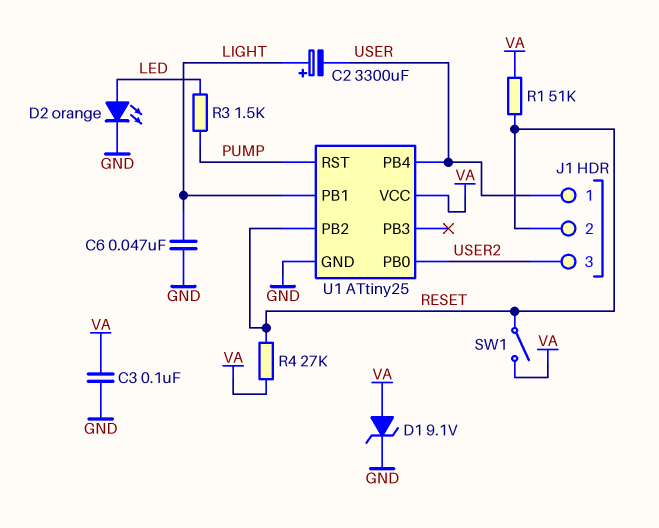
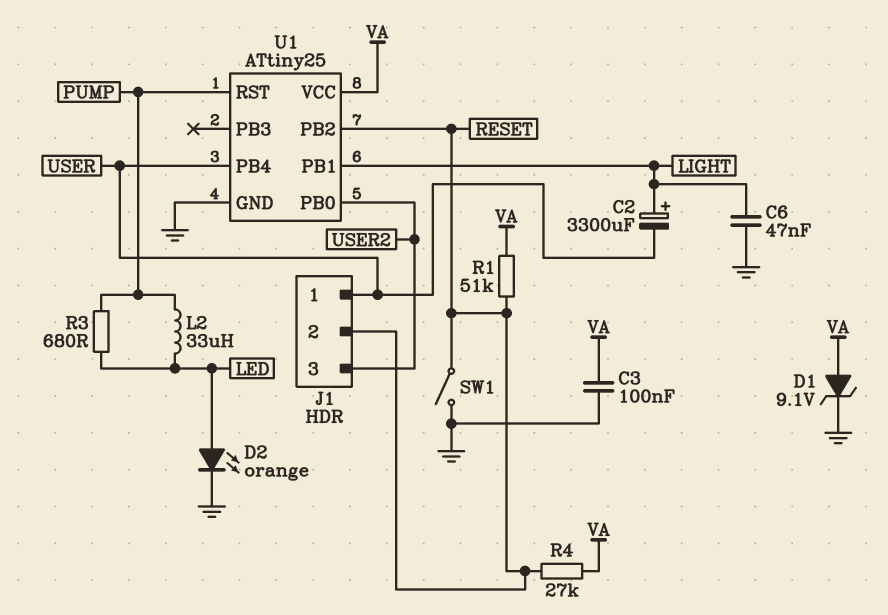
L2: none -> 33uH (LED, PUMP)
R3: 1.5k (LED, PUMP) -> 680 (LED, PUMP)
SW1: switch (RESET, VA) -> switch (GND, RESET)

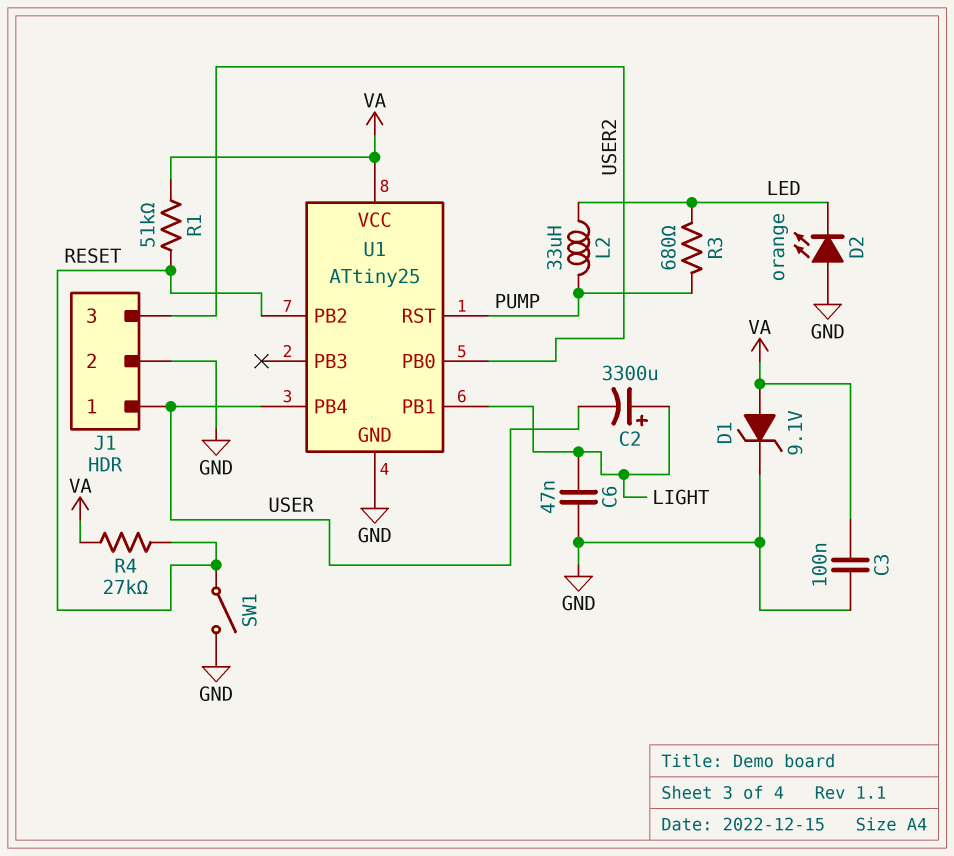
D2: LED orange (A LED, K GND) -> LED orange (A GND, K LED)
J1 pin 2: RESET -> GND

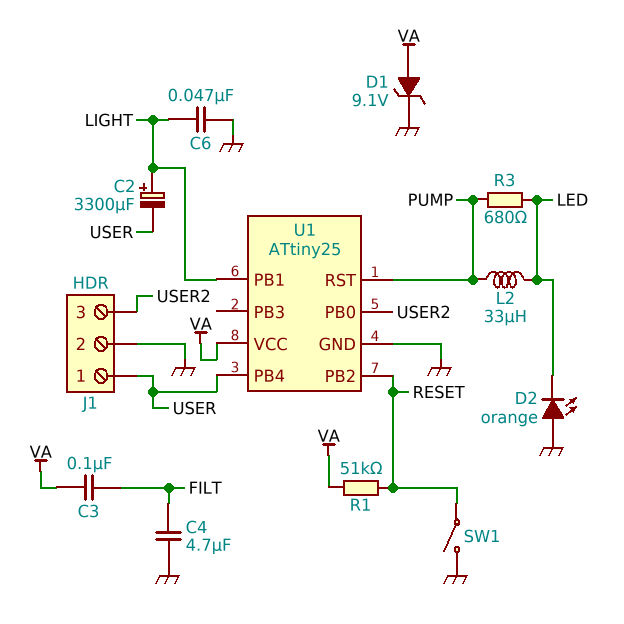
C3: 100nF (GND, VA) -> 100nF (FILT, VA)
C4: none -> 4.7uF (FILT, GND)
R4: 27k (RESET, VA) -> none

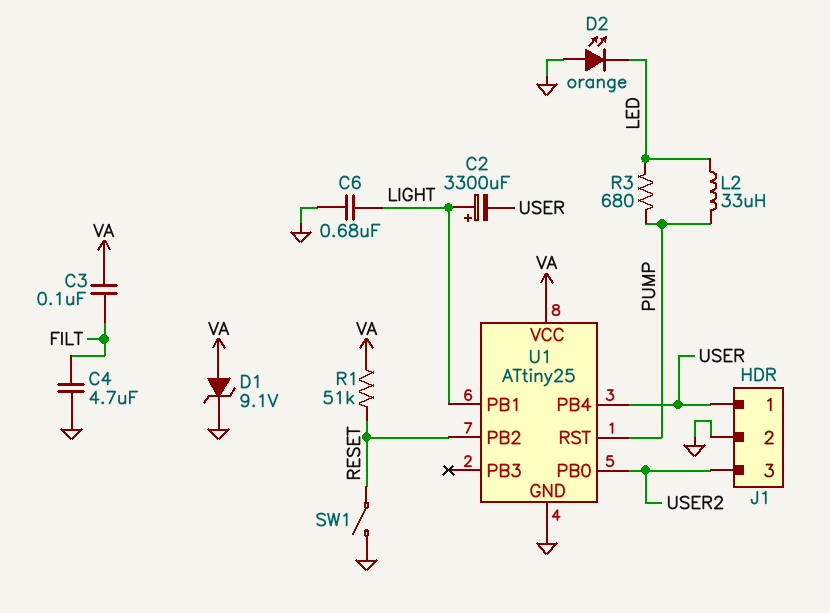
C6: 47nF (GND, LIGHT) -> 680nF (GND, LIGHT)

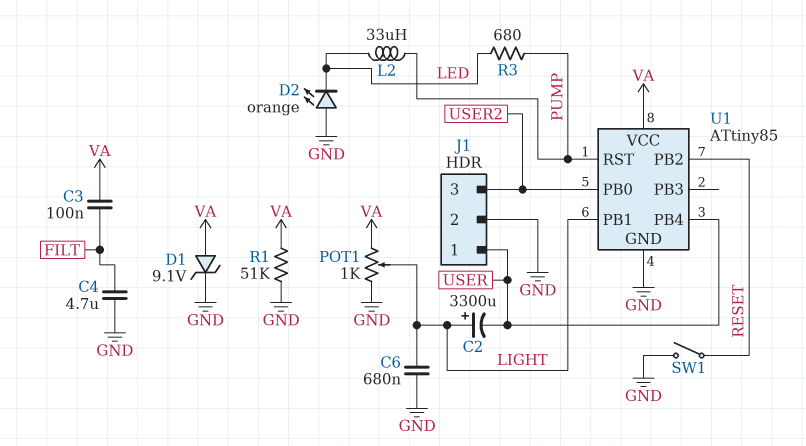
POT1: none -> 1k (GND, VA, wiper LIGHT)
R1: 51k (RESET, VA) -> 51k (GND, VA)
U1: ATtiny25 -> ATtiny85

